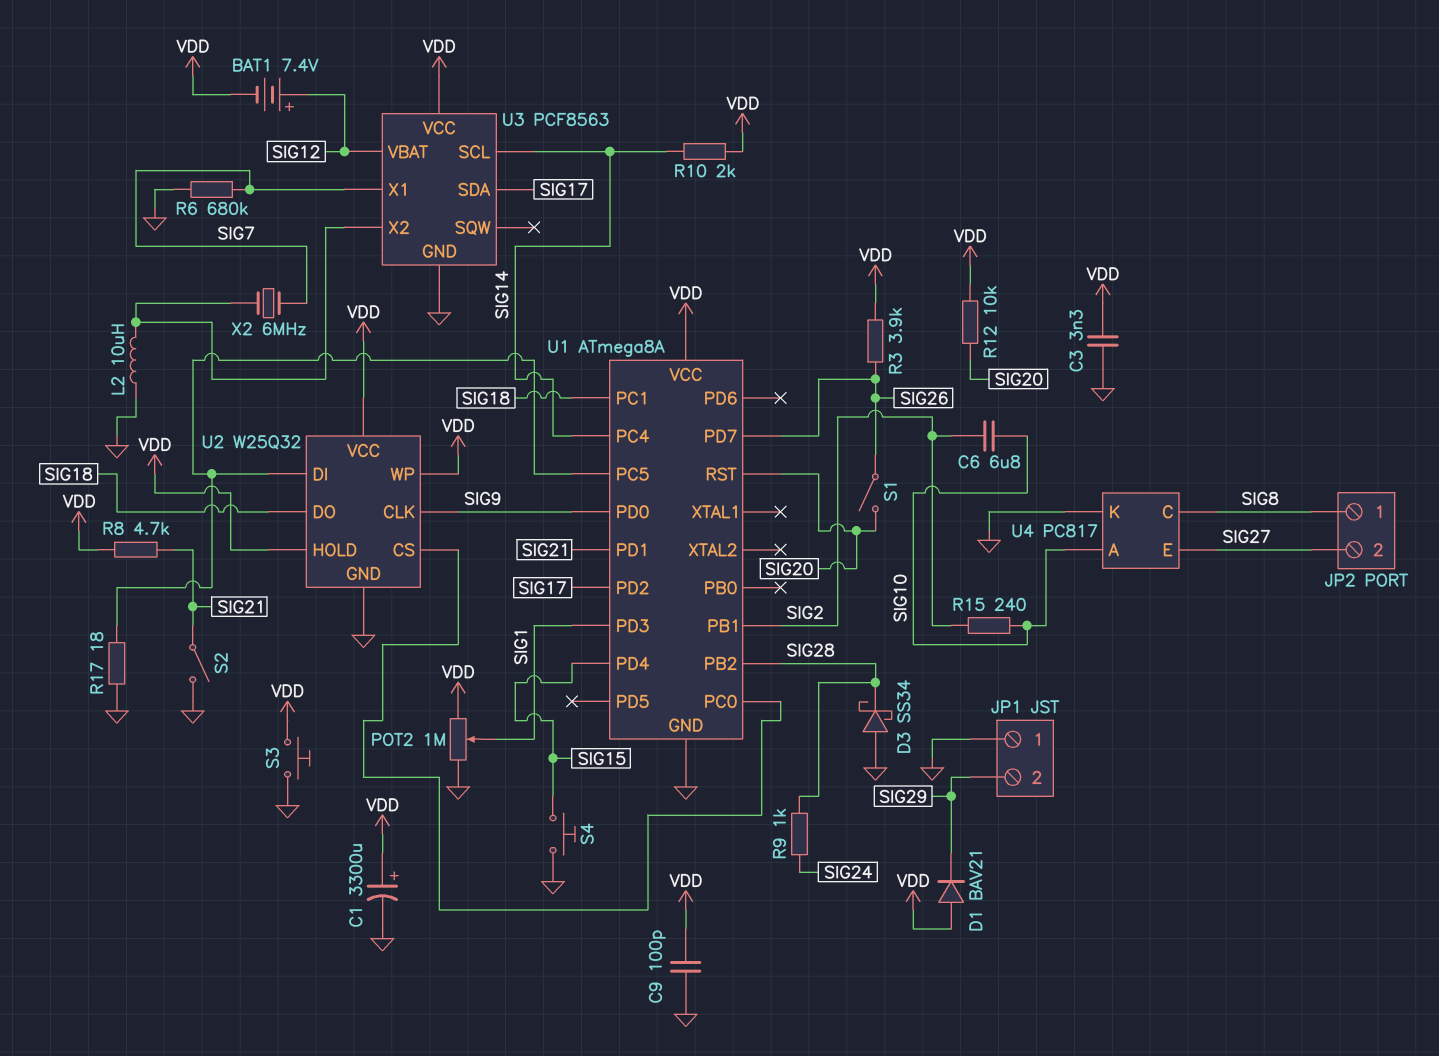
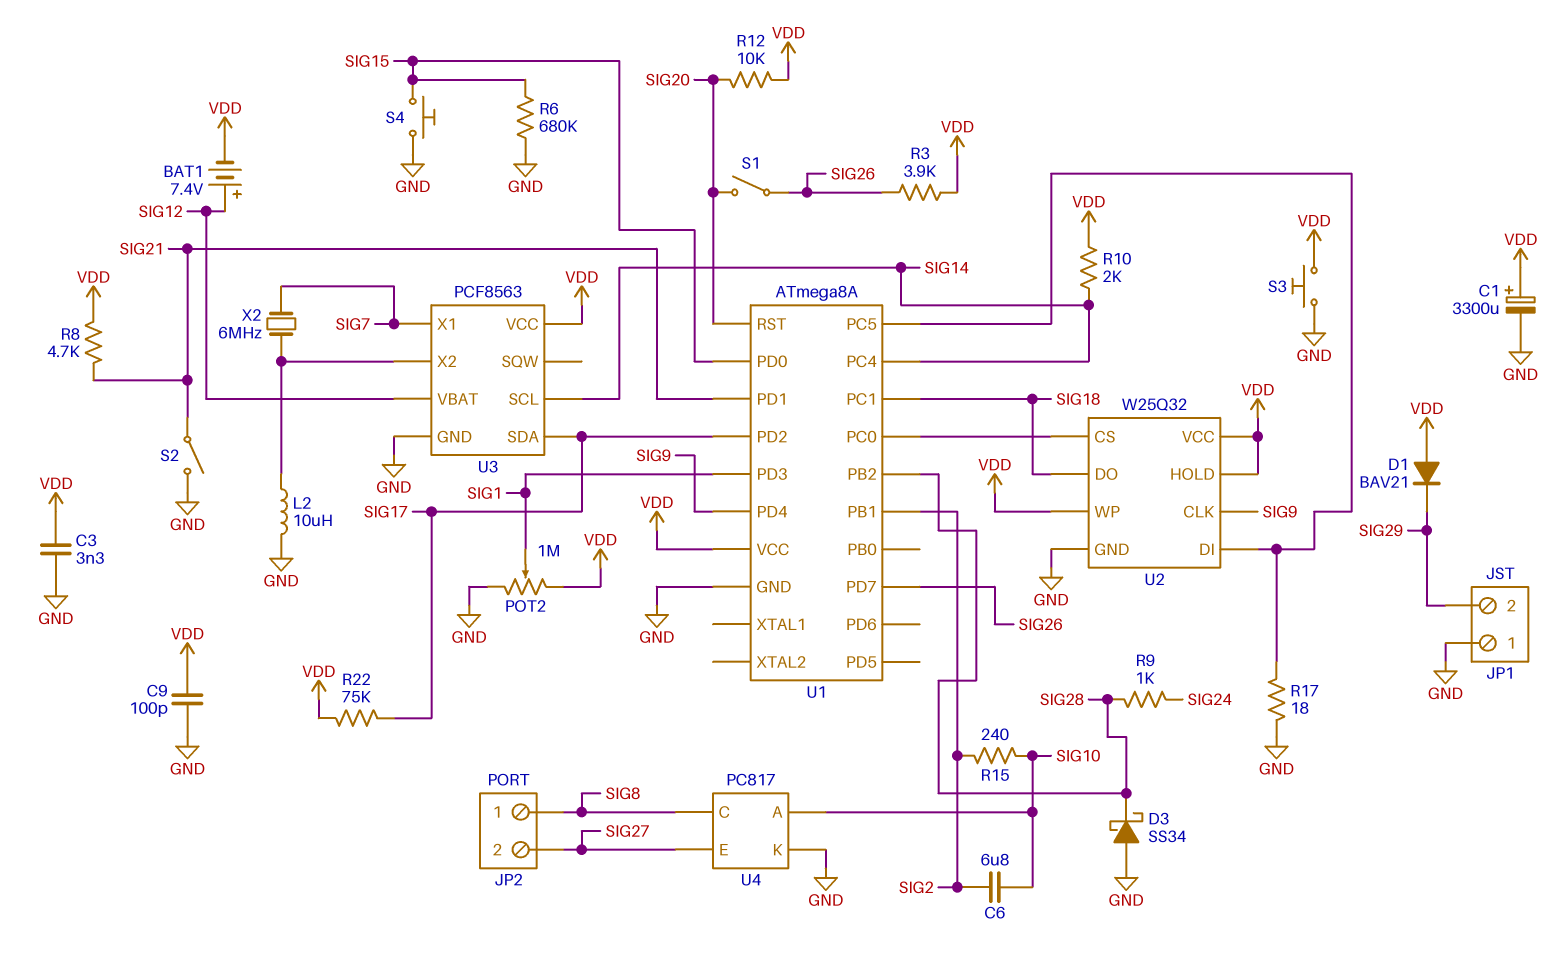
R6: 680k (GND, SIG7) -> 680k (GND, SIG15)
R22: none -> 75k (SIG17, VDD)
U1 pin PD0: SIG9 -> SIG15
U1 pin PD4: SIG15 -> SIG9

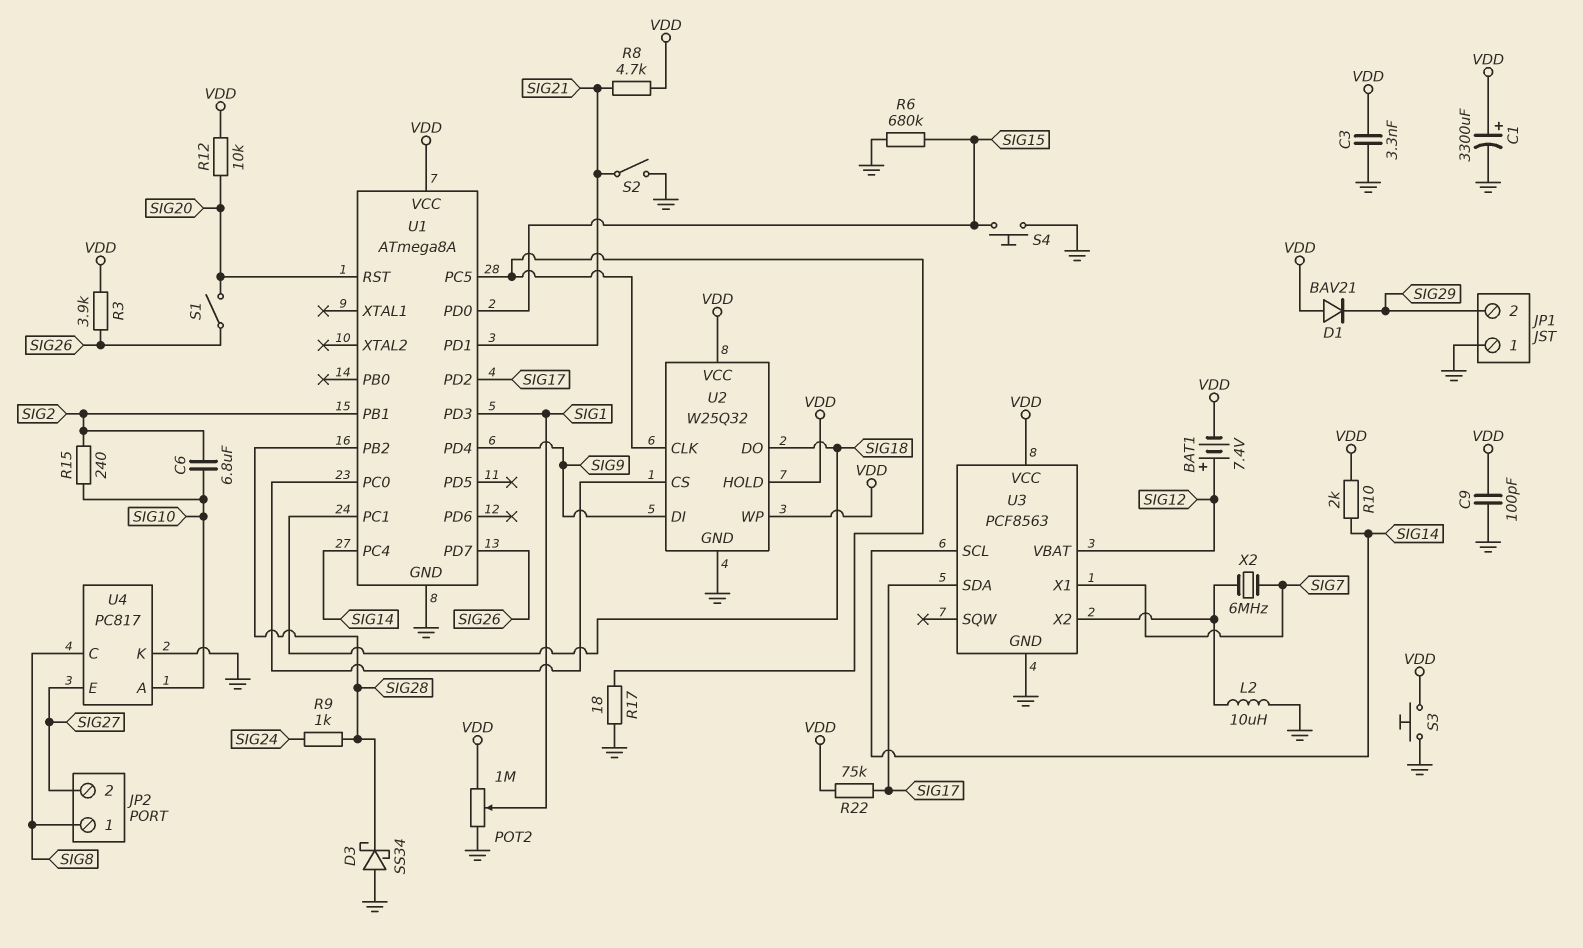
U2 pin CLK: SIG9 -> U1/PC5
U2 pin DI: U1/PC5 -> SIG9

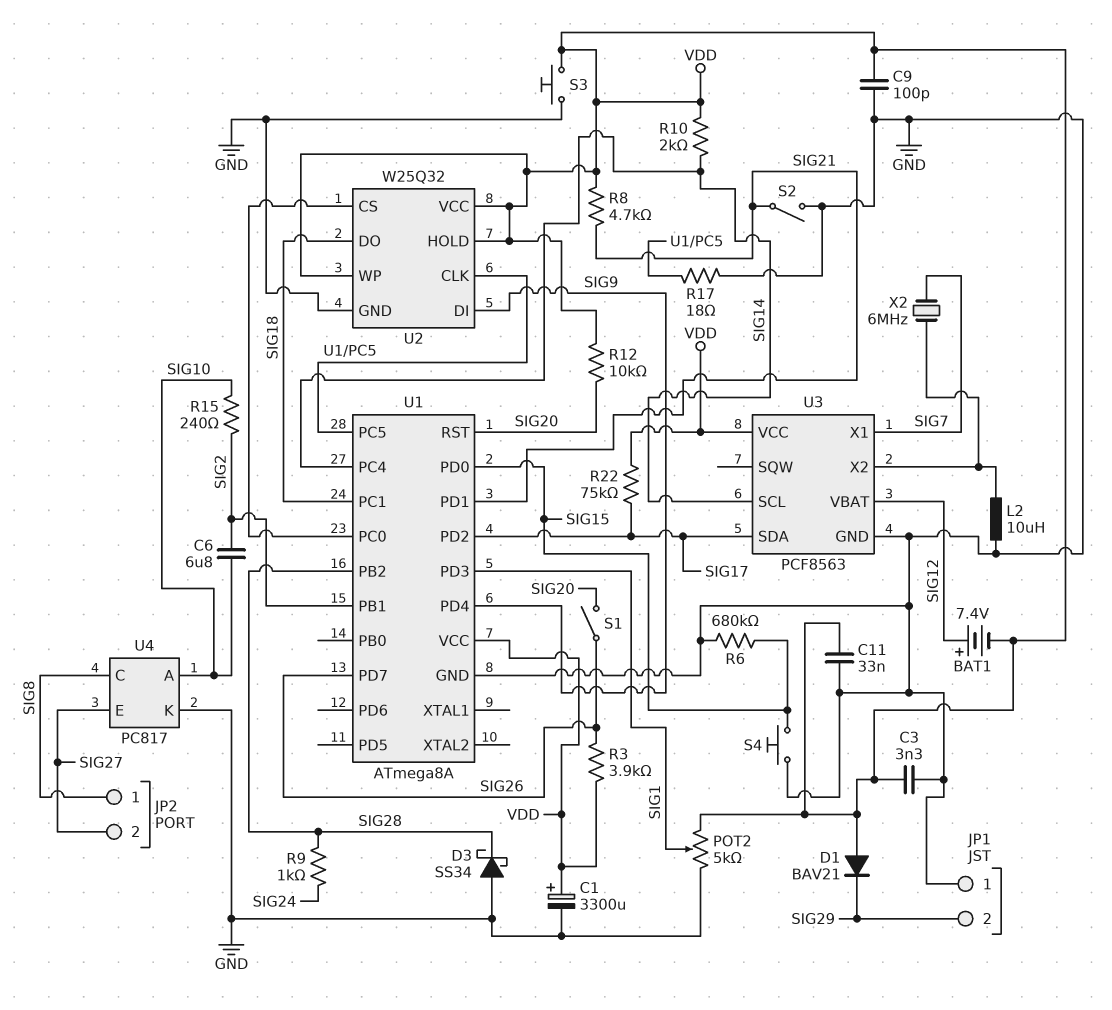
C11: none -> 33nF (GND, VDD)
POT2: 1M (GND, VDD, wiper SIG1) -> 5k (GND, VDD, wiper SIG1)

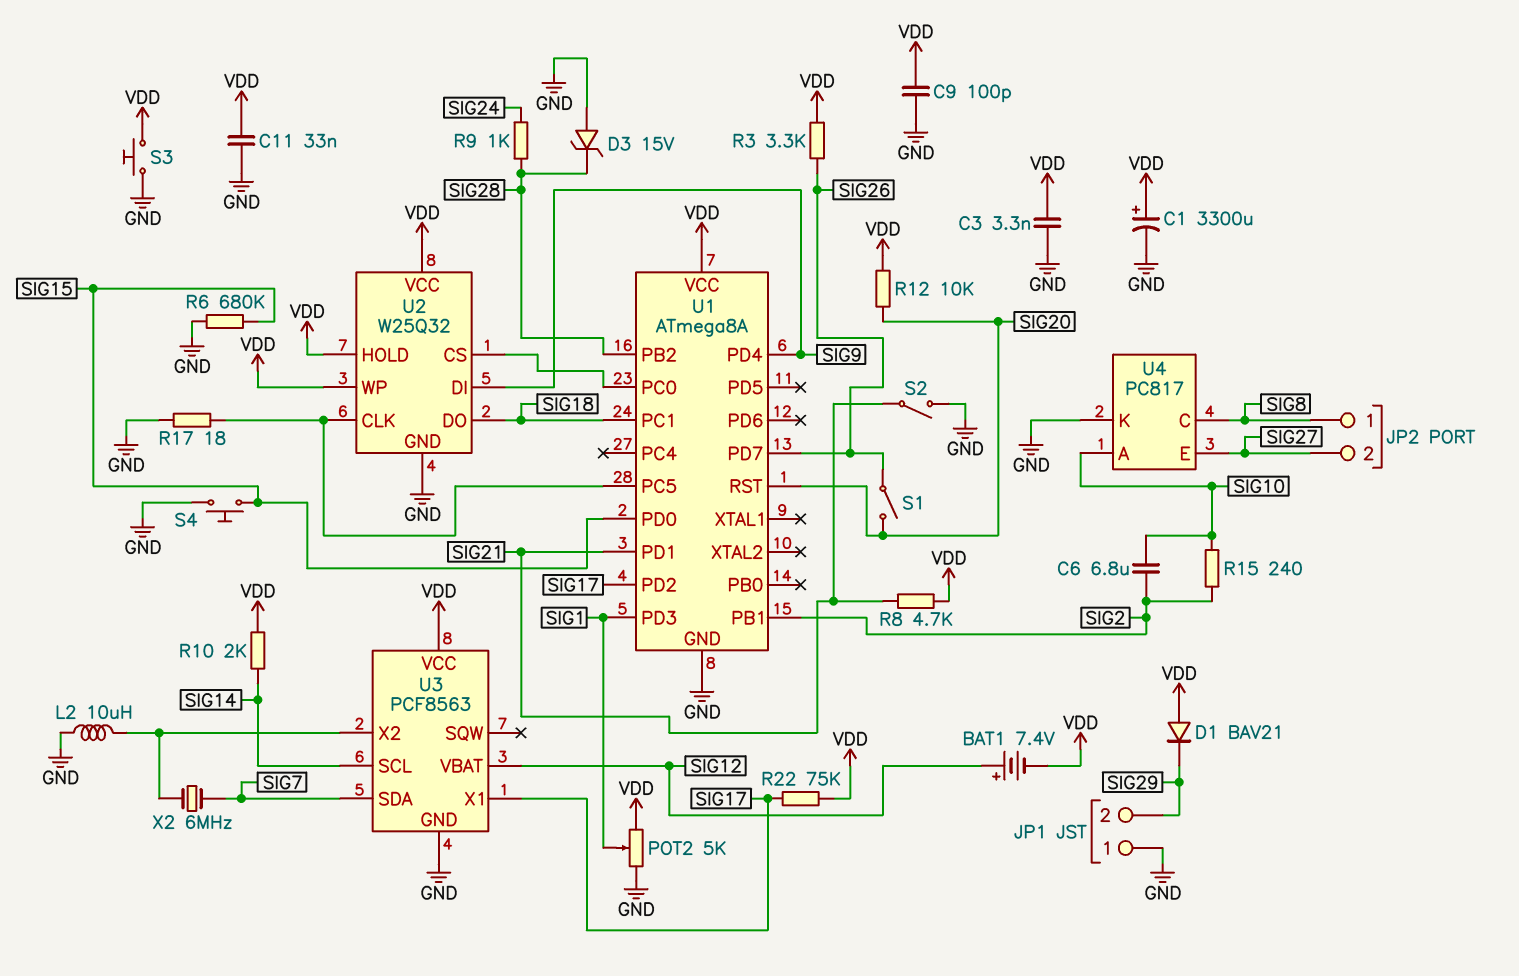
D3: schottky SS34 (A GND, K SIG28) -> zener 15V (A GND, K SIG28)
R3: 3.9k (SIG26, VDD) -> 3.3k (SIG26, VDD)
U1 pin PC4: SIG14 -> none
U3 pin SDA: SIG17 -> SIG7
U3 pin X1: SIG7 -> SIG17

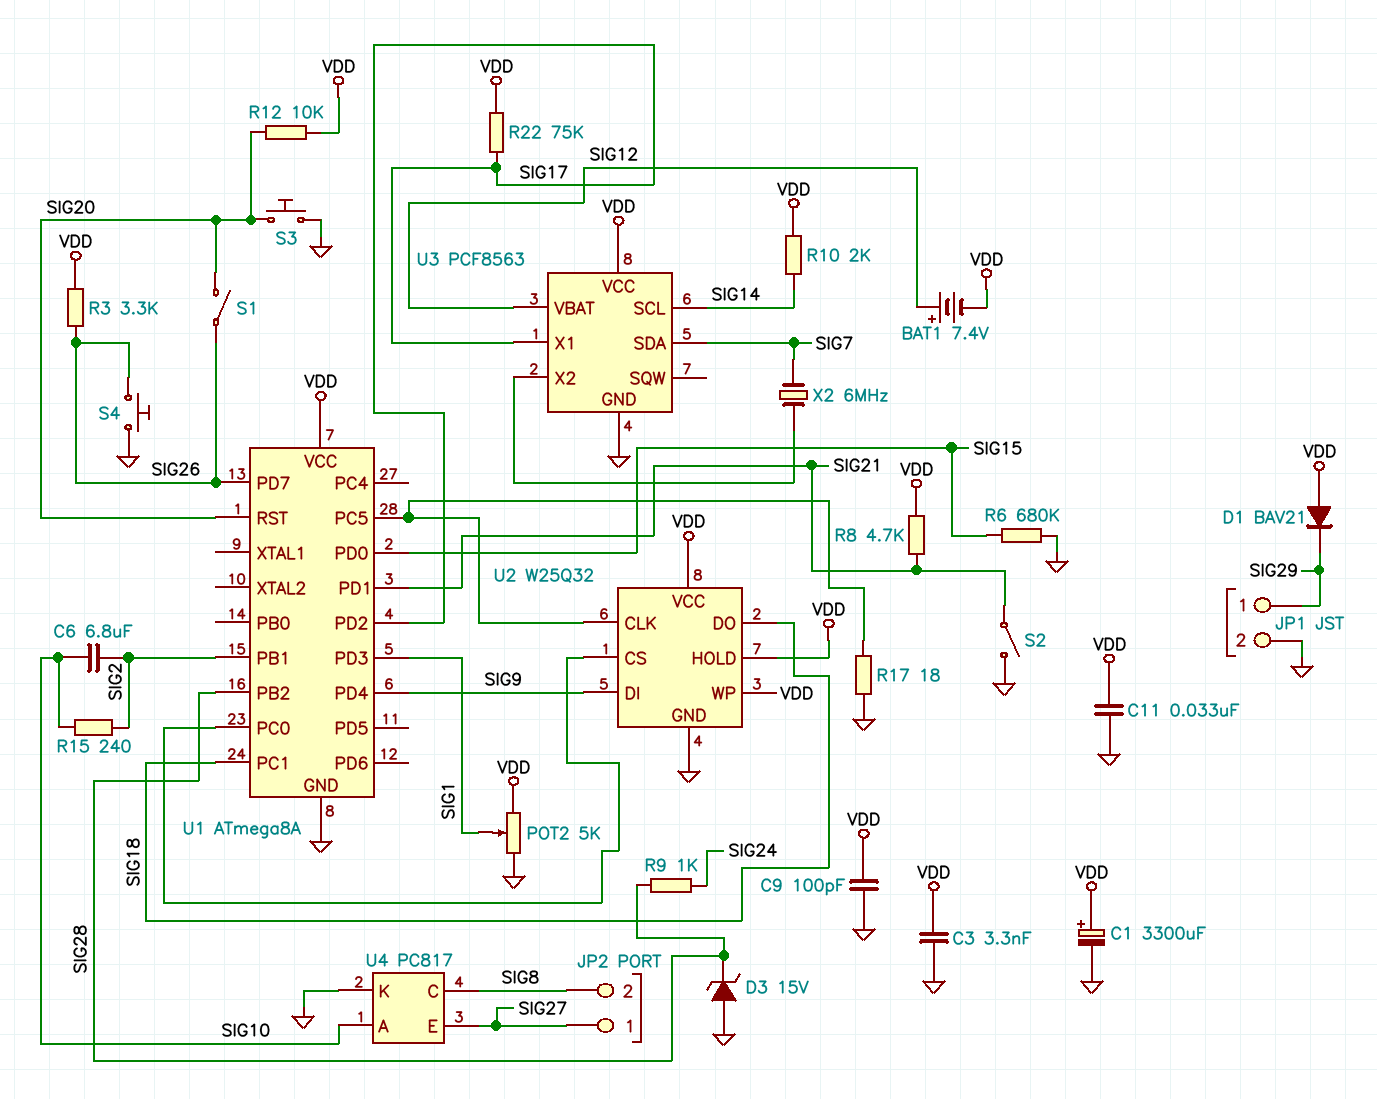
JP1 pin 1: GND -> SIG29
JP1 pin 2: SIG29 -> GND
JP2 pin 1: SIG8 -> SIG27
JP2 pin 2: SIG27 -> SIG8
L2: 10uH (GND, U3/X2) -> none
S3: button (GND, VDD) -> button (GND, SIG20)
S4: button (GND, SIG15) -> button (GND, SIG26)

